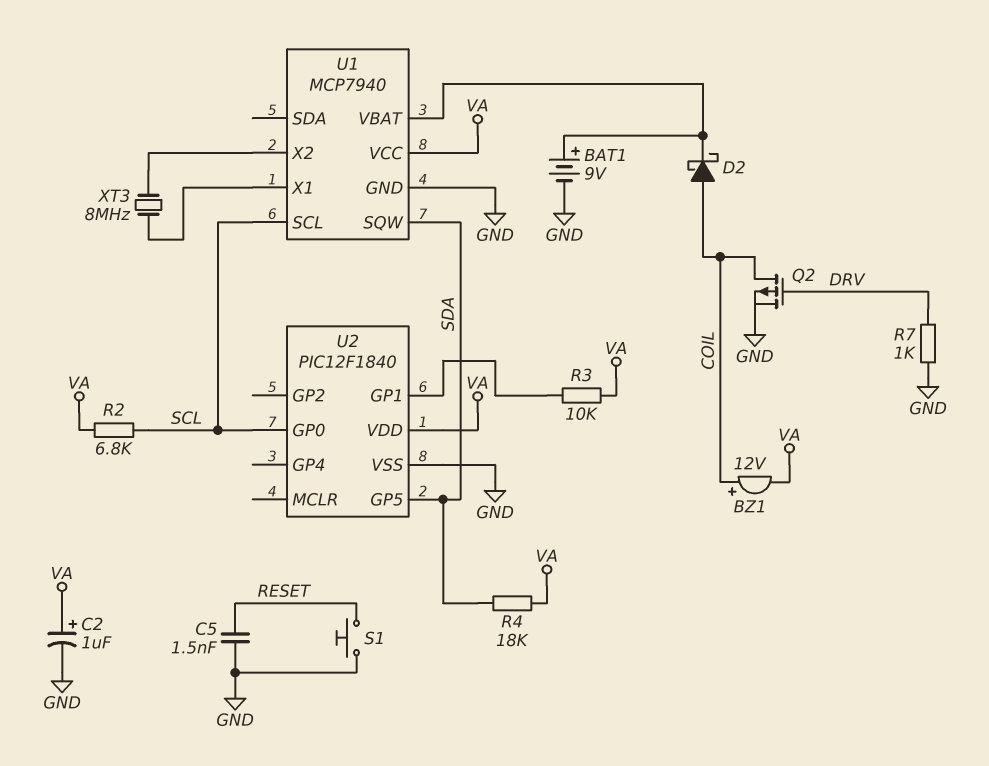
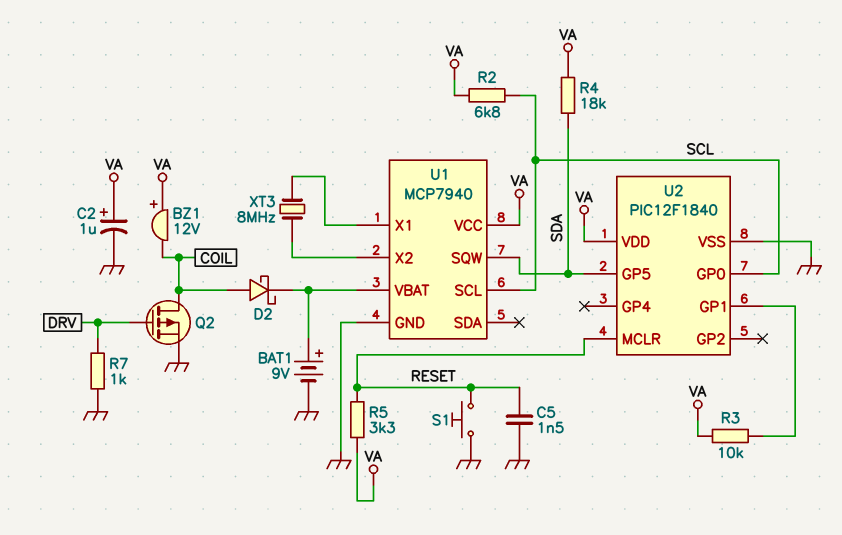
BZ1: buzzer 12V (plus COIL, minus VA) -> buzzer 12V (plus VA, minus COIL)
R5: none -> 3.3k (RESET, VA)
U2 pin MCLR: none -> RESET

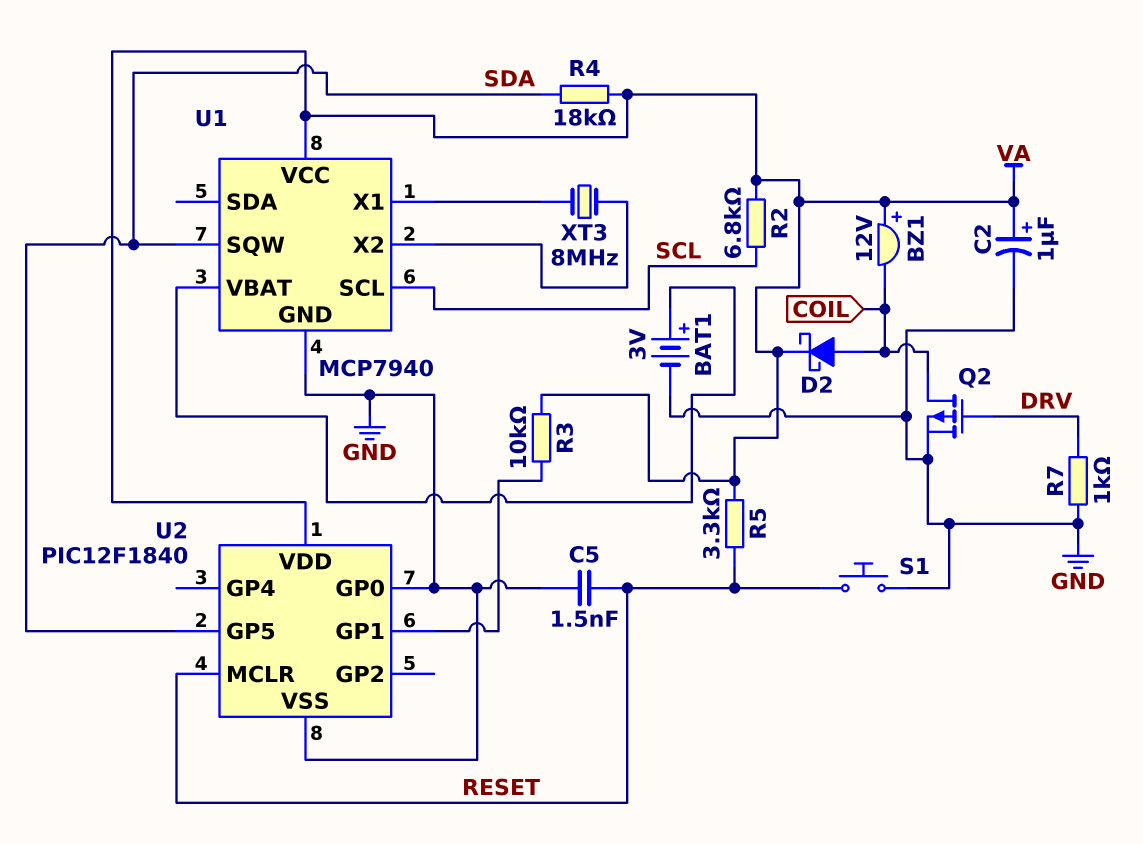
BAT1: 9V (plus U1/VBAT, minus GND) -> 3V (plus U1/VBAT, minus GND)
D2: schottky (A COIL, K U1/VBAT) -> schottky (A COIL, K VA)
U2 pin GP0: SCL -> GND

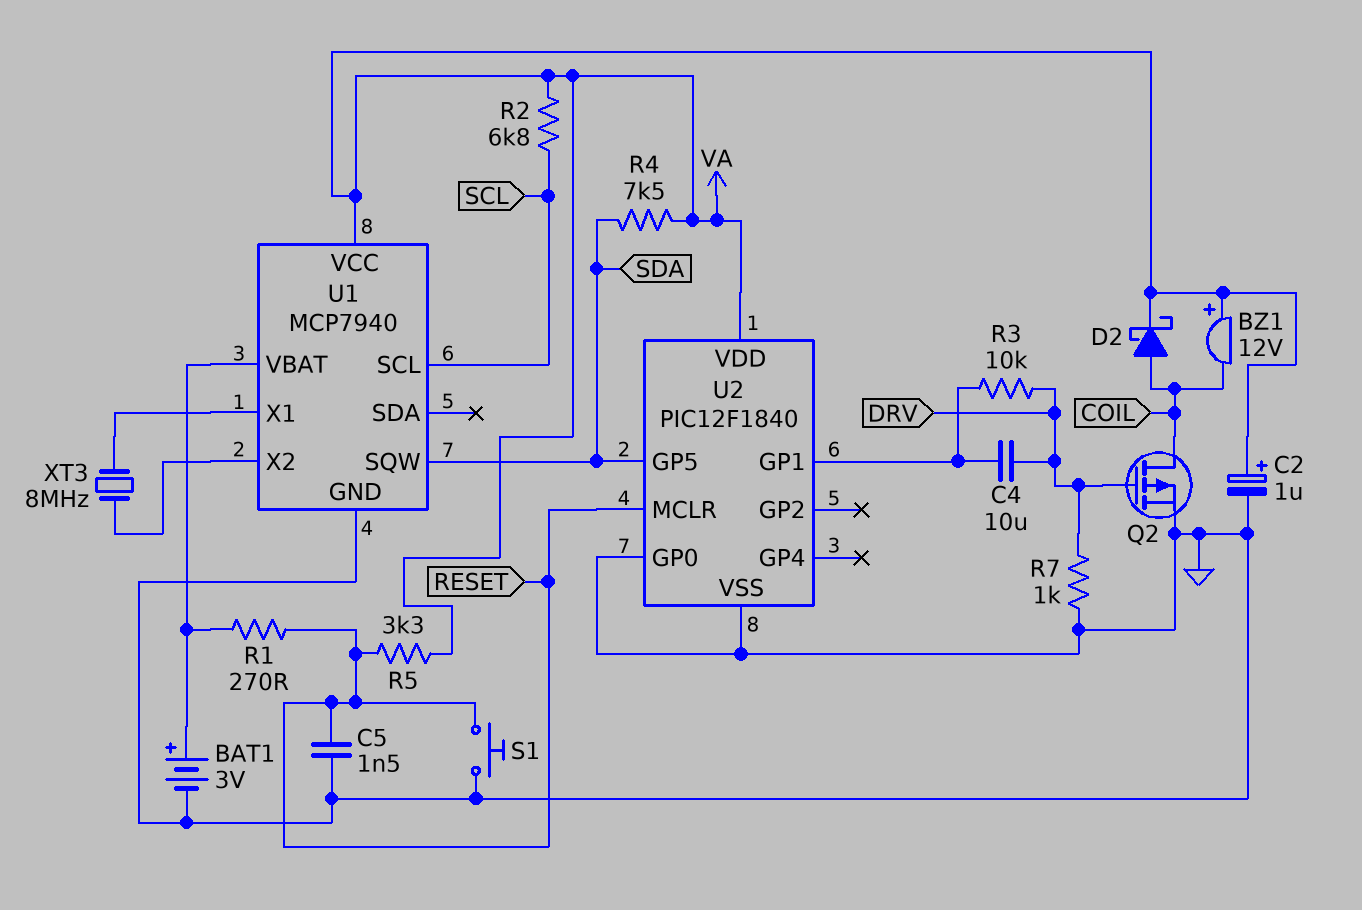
C4: none -> 10uF (DRV, U2/GP1)
R1: none -> 270 (RESET, U1/VBAT)
R3: 10k (U2/GP1, VA) -> 10k (DRV, U2/GP1)
R4: 18k (SDA, VA) -> 7.5k (SDA, VA)

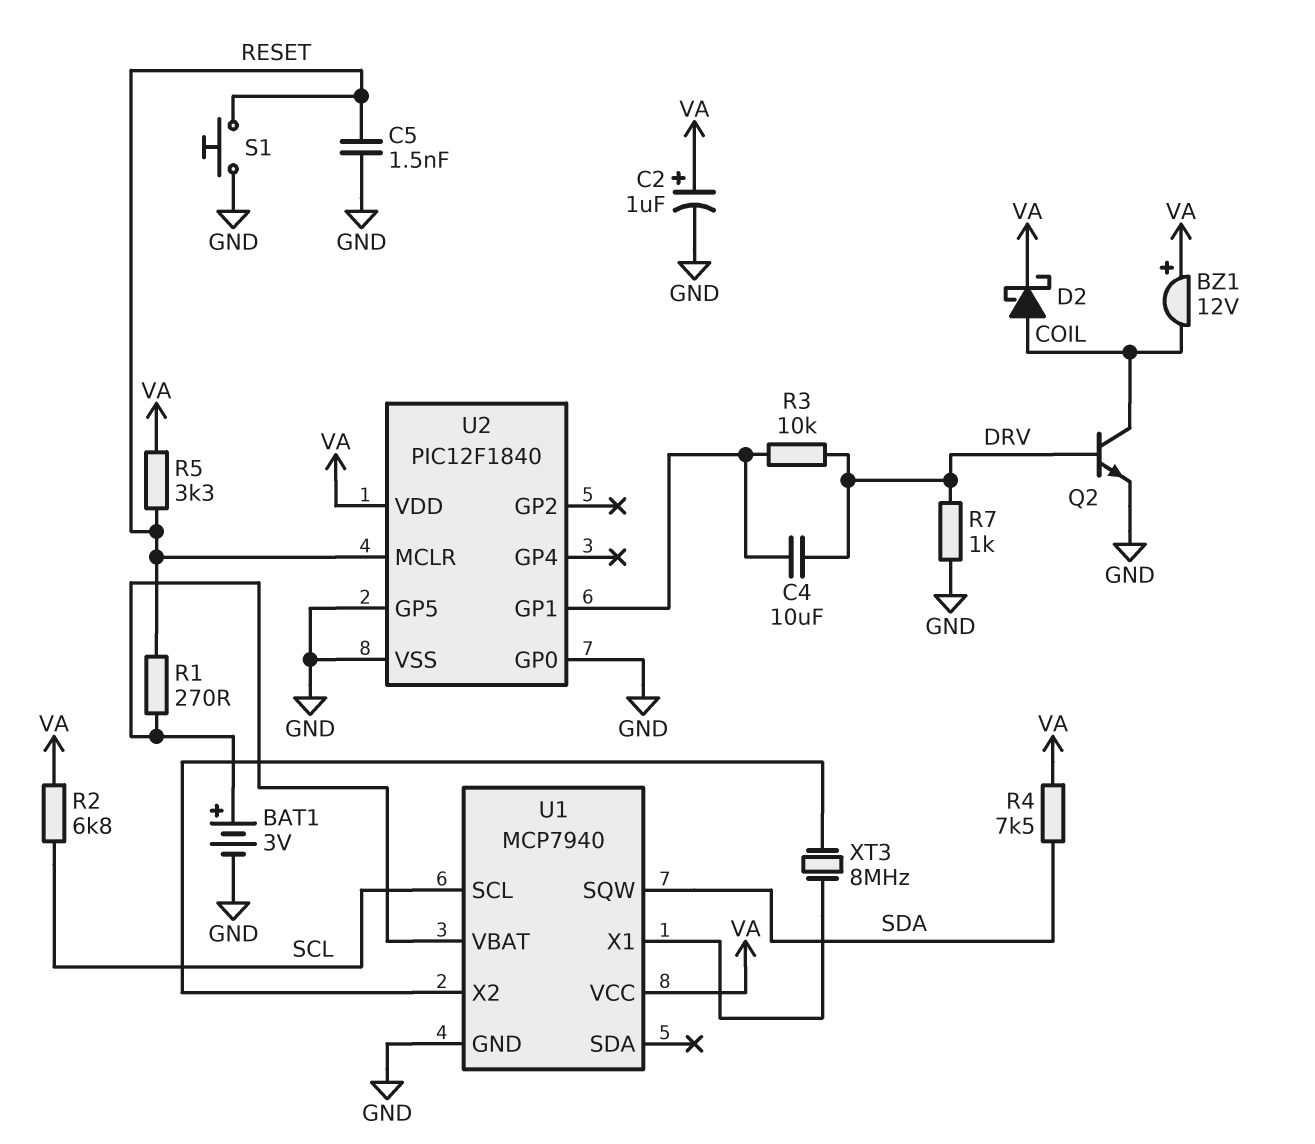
Q2: PMOS (G DRV, D COIL, S GND) -> NPN (B DRV, C COIL, E GND)
U2 pin GP5: SDA -> GND

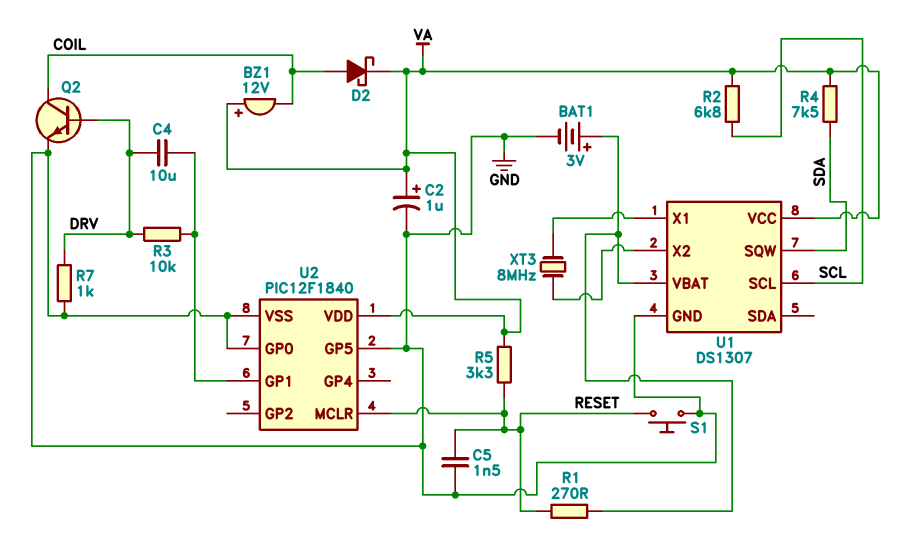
U1: MCP7940 -> DS1307

